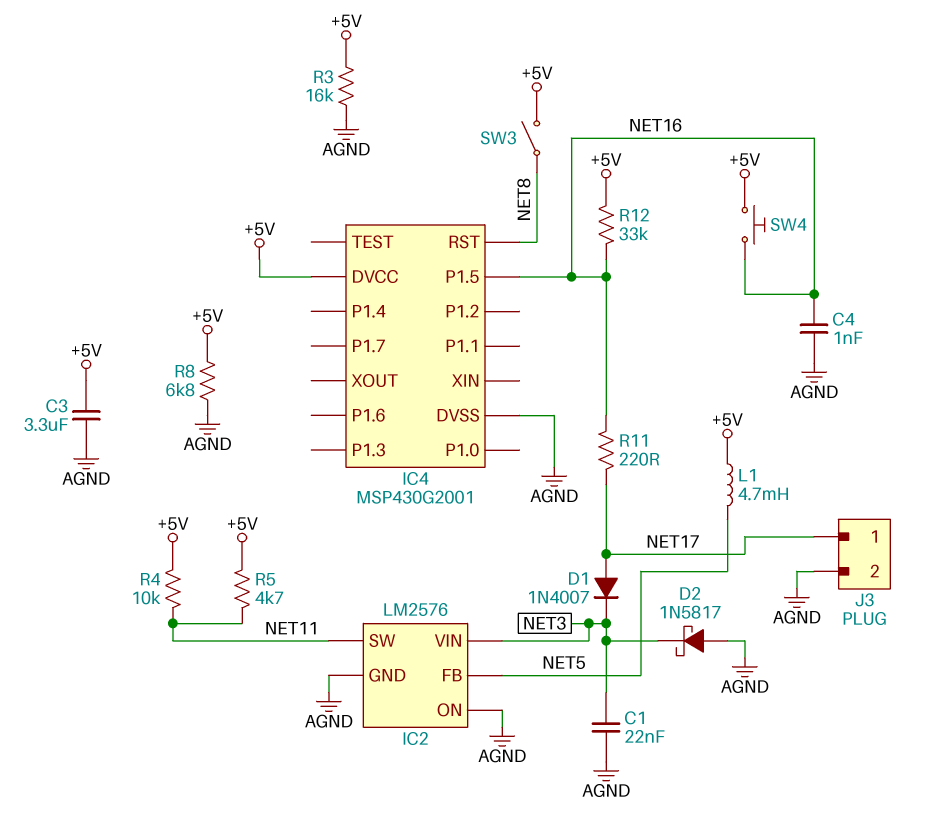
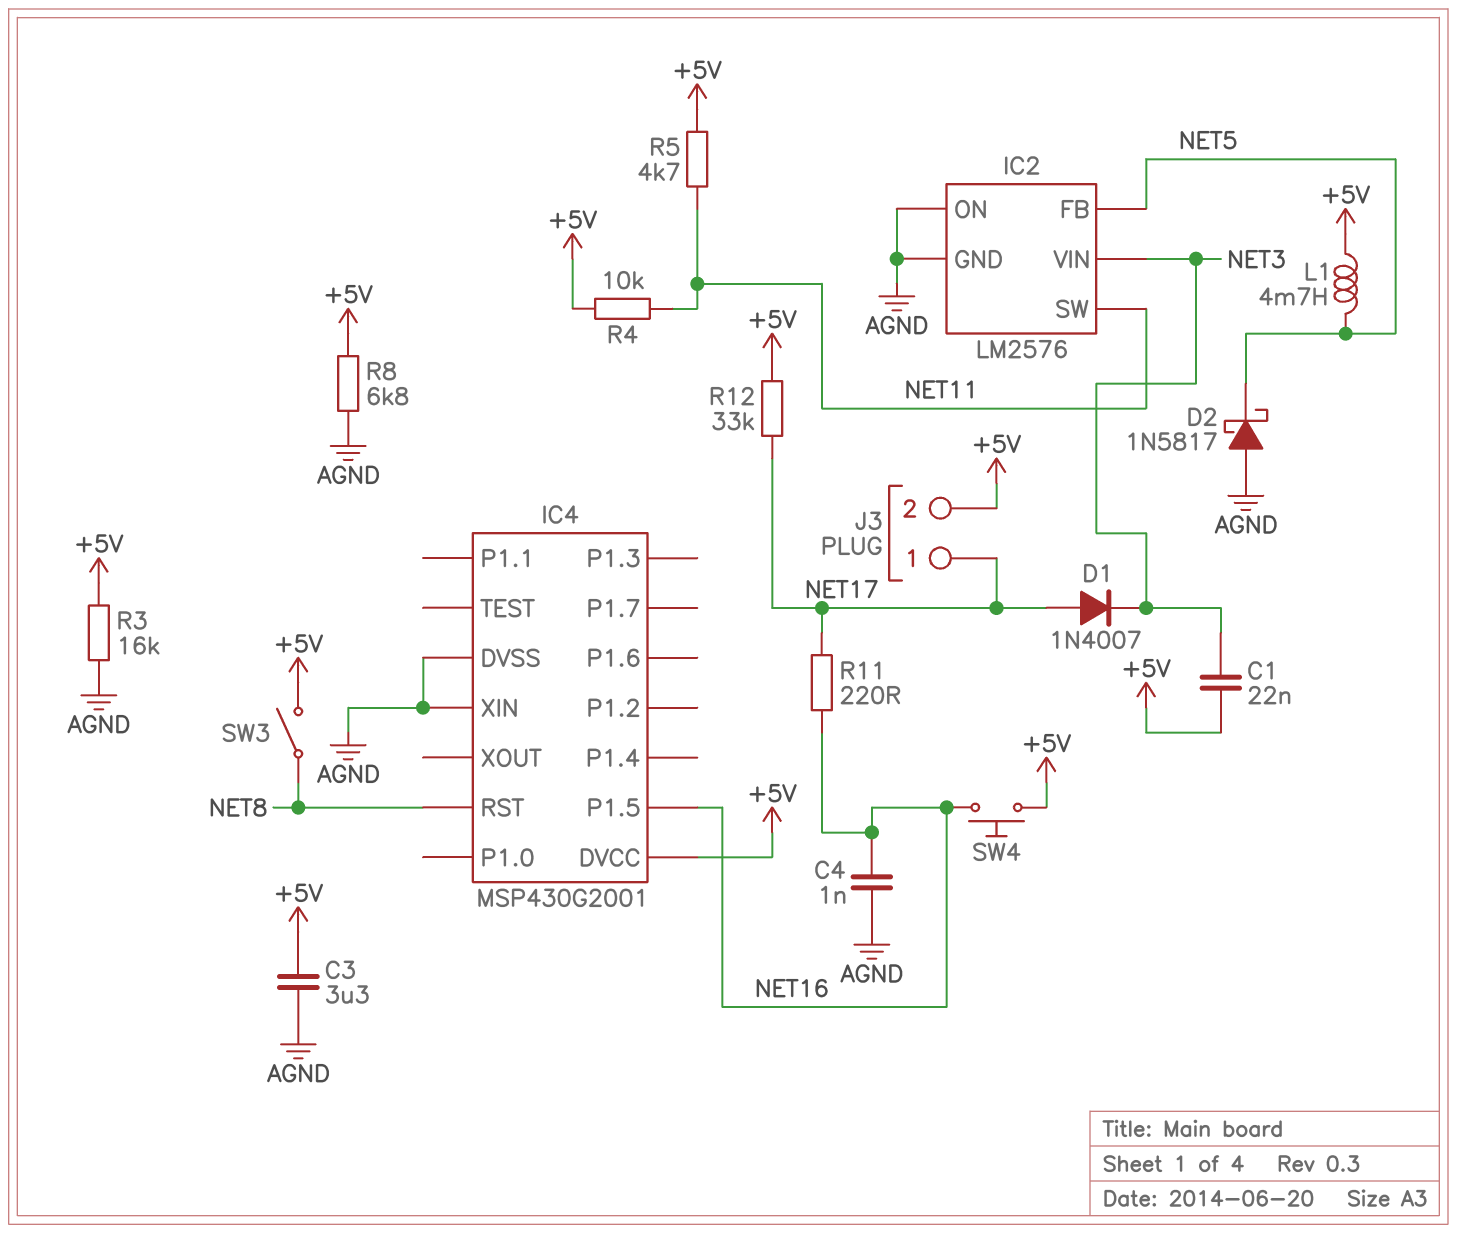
C1: 22nF (AGND, NET3) -> 22nF (+5V, NET3)
D2: schottky 1N5817 (A AGND, K NET3) -> schottky 1N5817 (A AGND, K NET5)
IC4 pin XIN: none -> AGND
J3 pin 2: AGND -> +5V
R12: 33k (+5V, NET16) -> 33k (+5V, NET17)

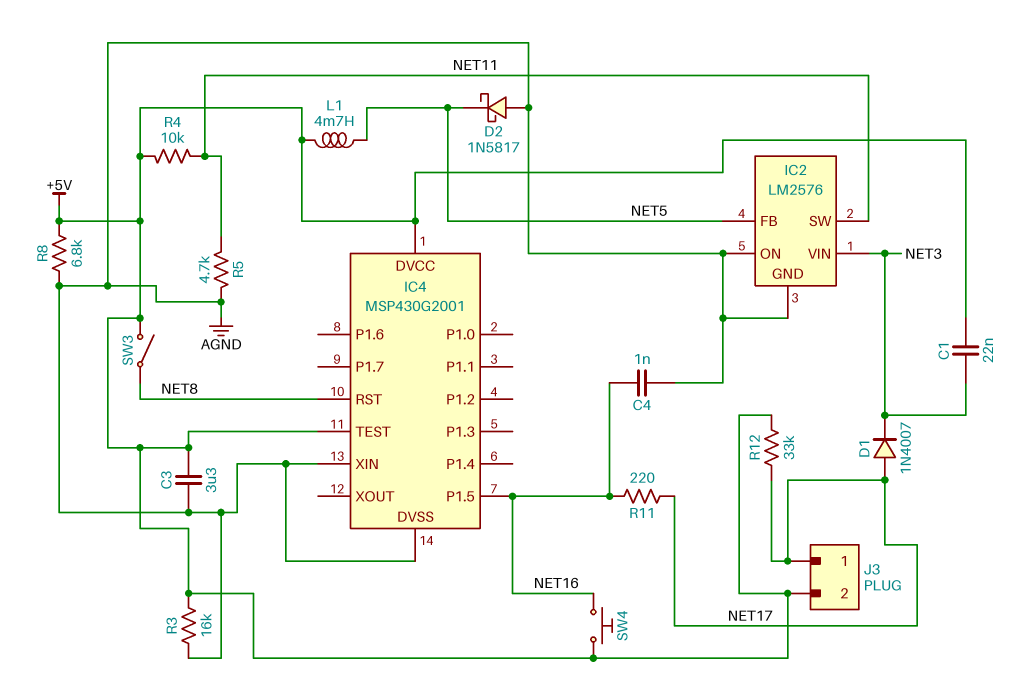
IC4 pin TEST: none -> +5V
R5: 4.7k (+5V, NET11) -> 4.7k (AGND, NET11)

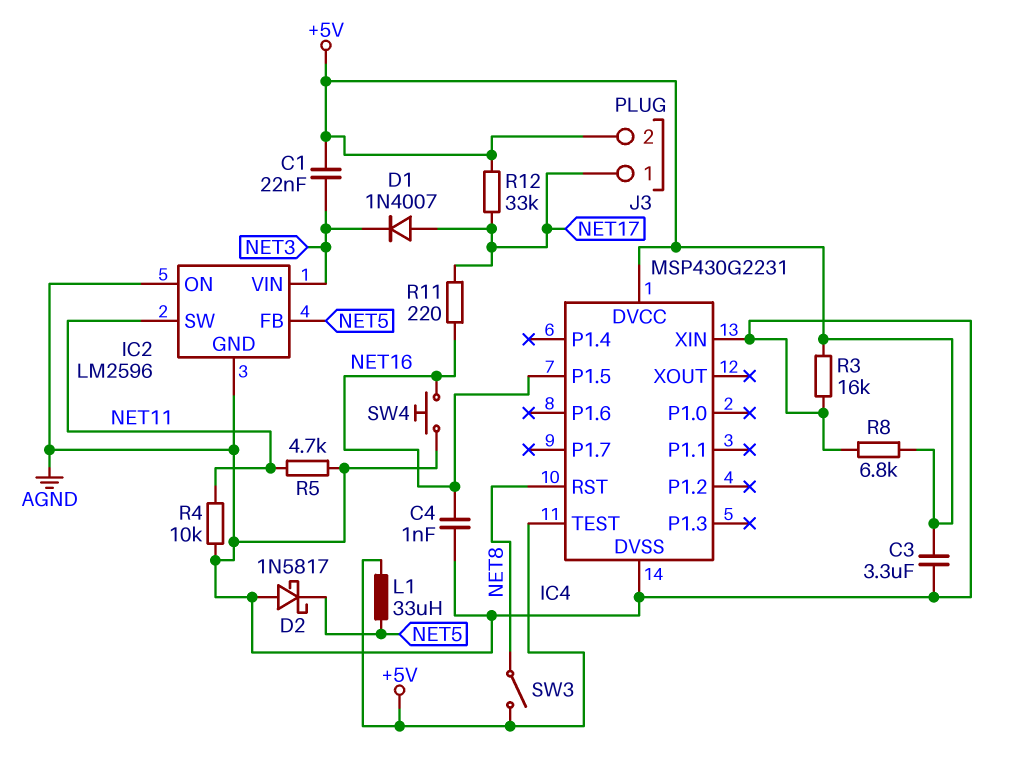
IC2: LM2576 -> LM2596
IC4: MSP430G2001 -> MSP430G2231
L1: 4.7mH (+5V, NET5) -> 33uH (+5V, NET5)
R4: 10k (+5V, NET11) -> 10k (AGND, NET11)
SW4: button (+5V, NET16) -> button (AGND, NET16)

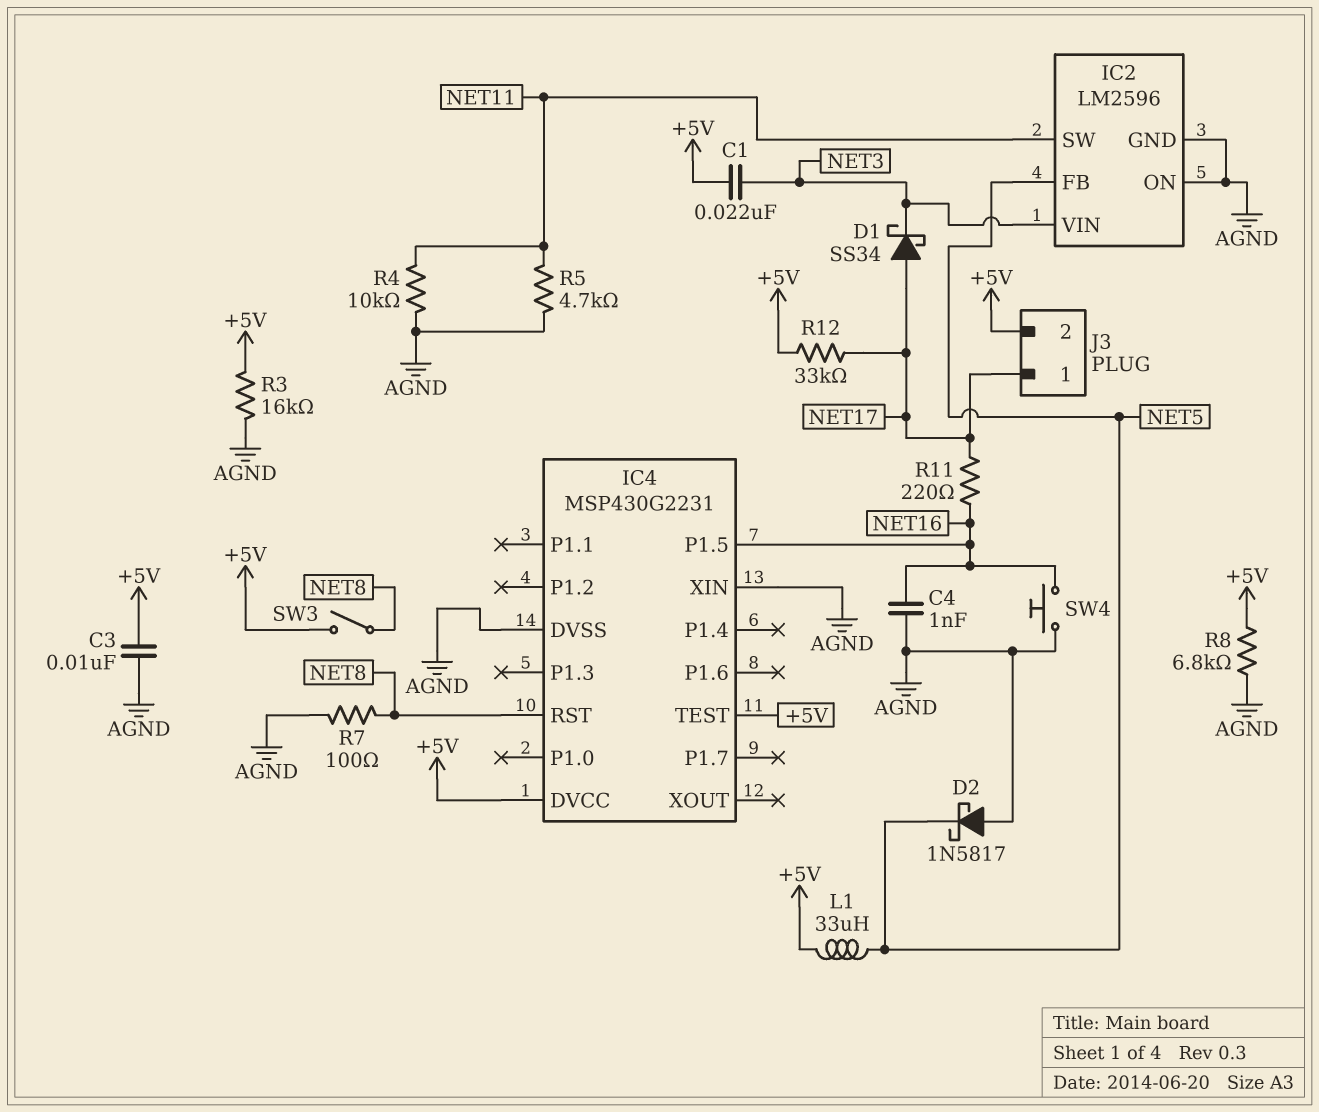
C3: 3.3uF (+5V, AGND) -> 10nF (+5V, AGND)
D1: diode 1N4007 (A NET17, K NET3) -> schottky SS34 (A NET17, K NET3)
R7: none -> 100 (AGND, NET8)

